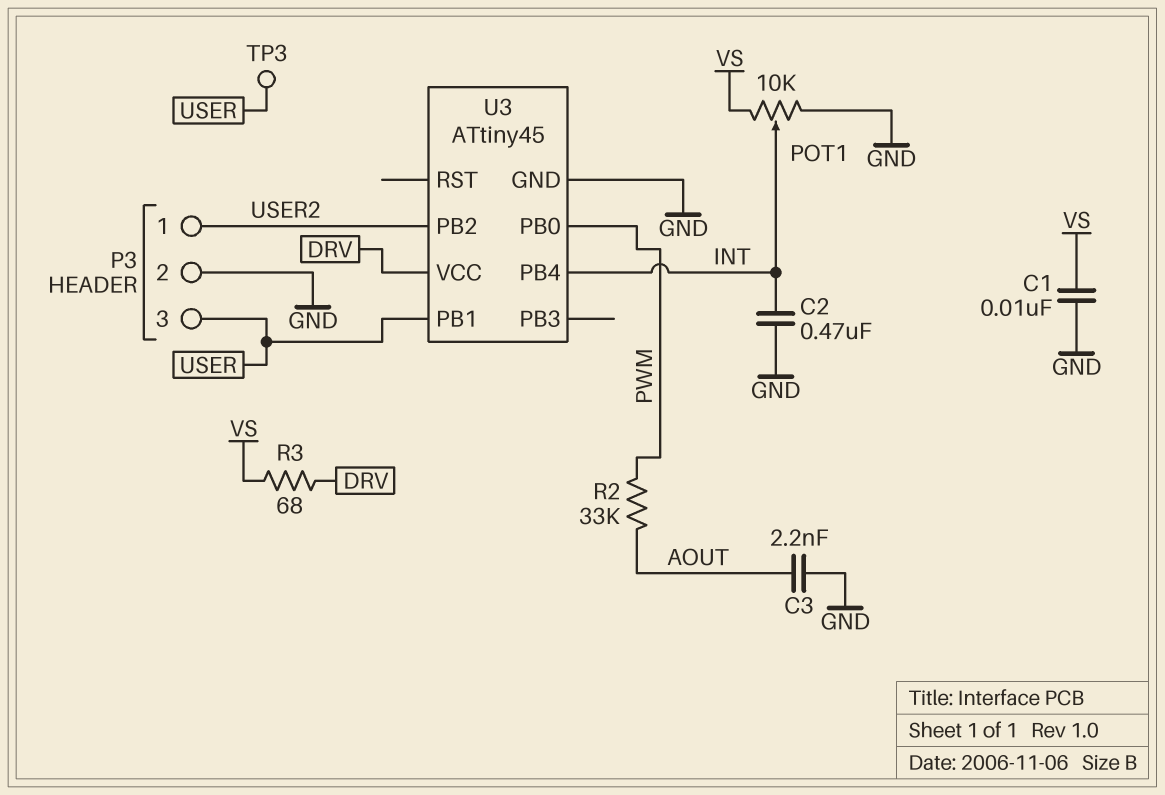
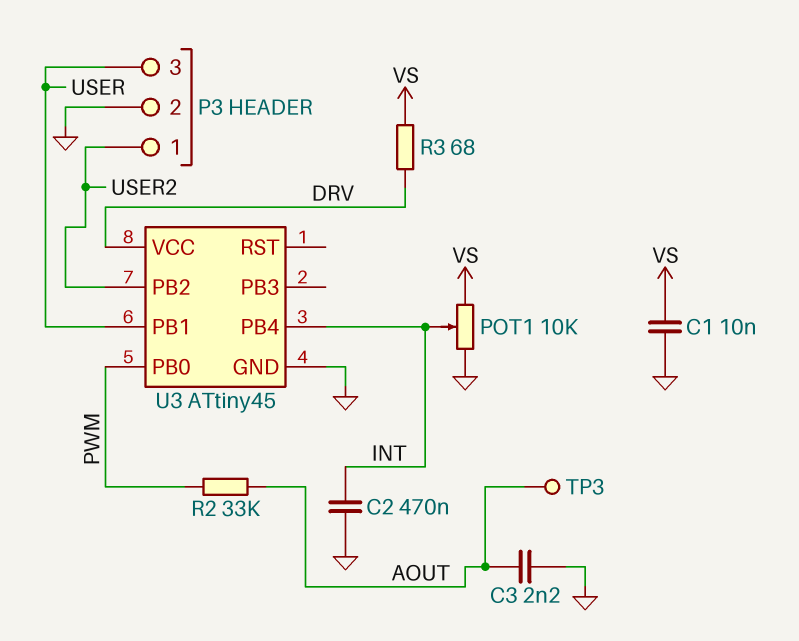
TP3: test point (USER) -> test point (AOUT)

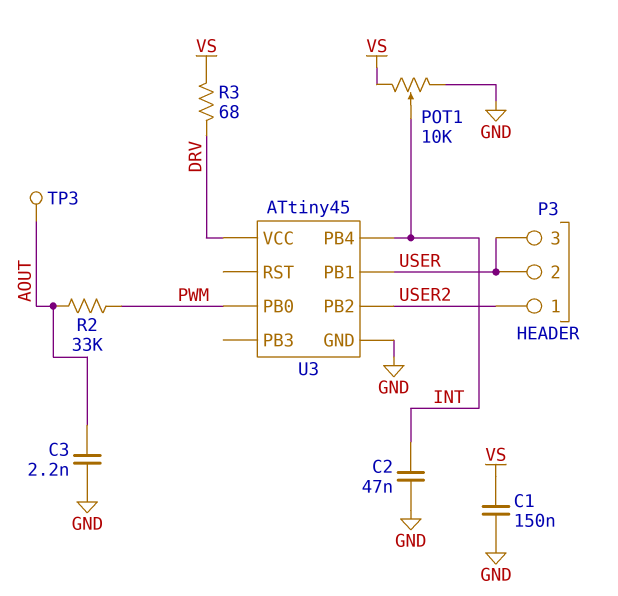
C1: 10nF (GND, VS) -> 150nF (GND, VS)
C2: 470nF (GND, INT) -> 47nF (GND, INT)
P3 pin 2: GND -> USER

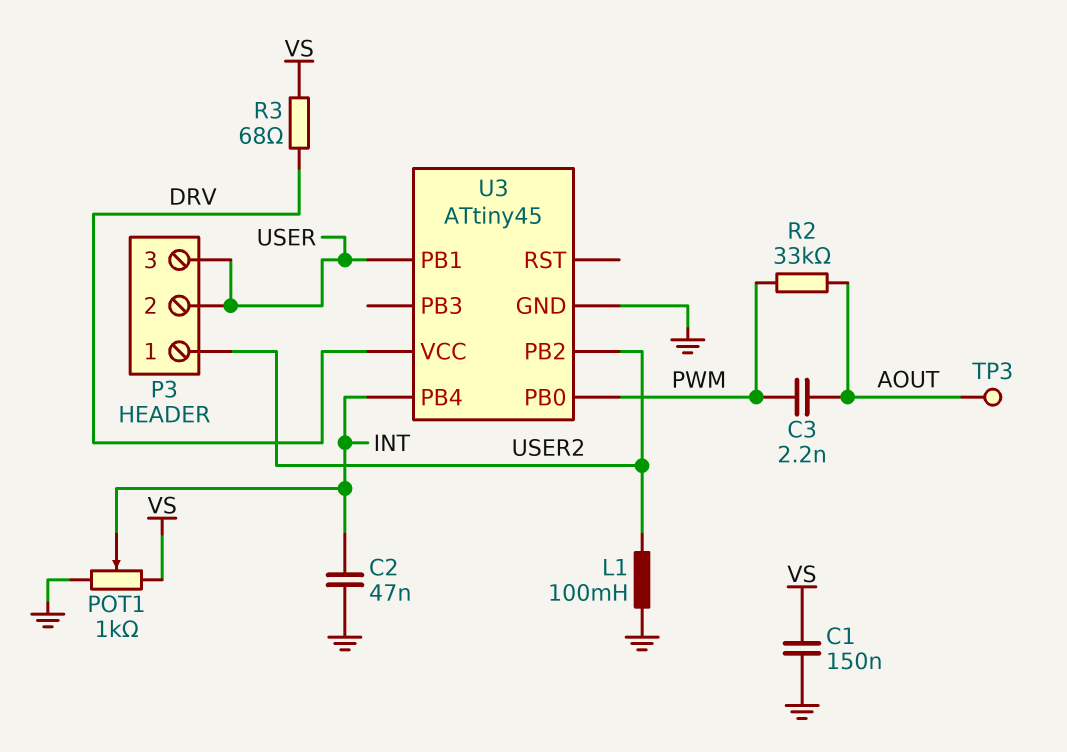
C3: 2.2nF (AOUT, GND) -> 2.2nF (AOUT, PWM)
L1: none -> 100mH (GND, USER2)
POT1: 10k (GND, VS, wiper INT) -> 1k (GND, VS, wiper INT)

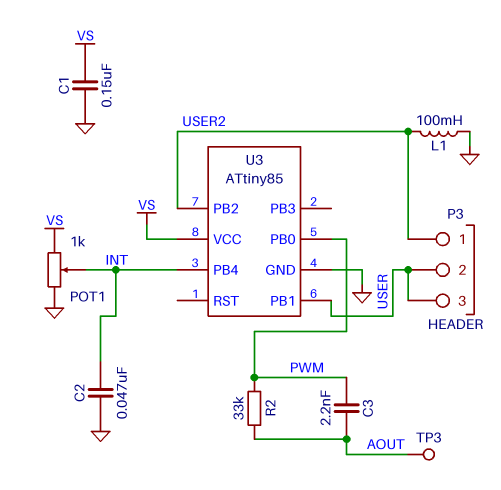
R3: 68 (DRV, VS) -> none
U3: ATtiny45 -> ATtiny85
U3 pin VCC: DRV -> VS

